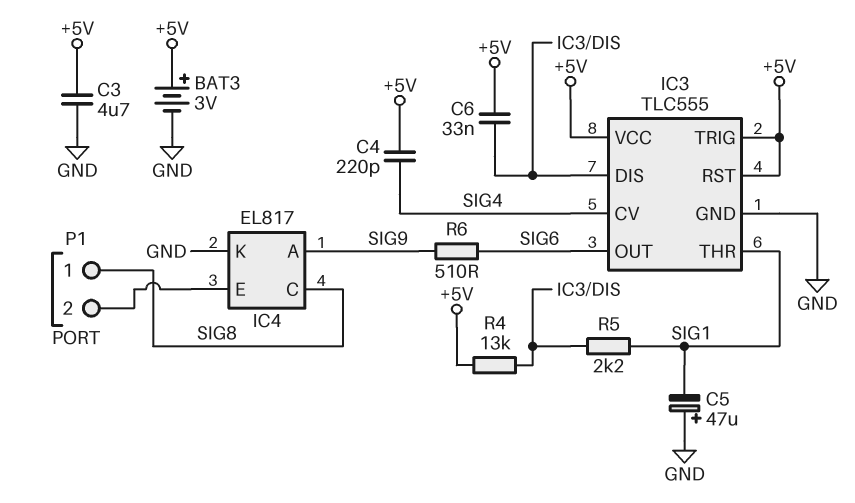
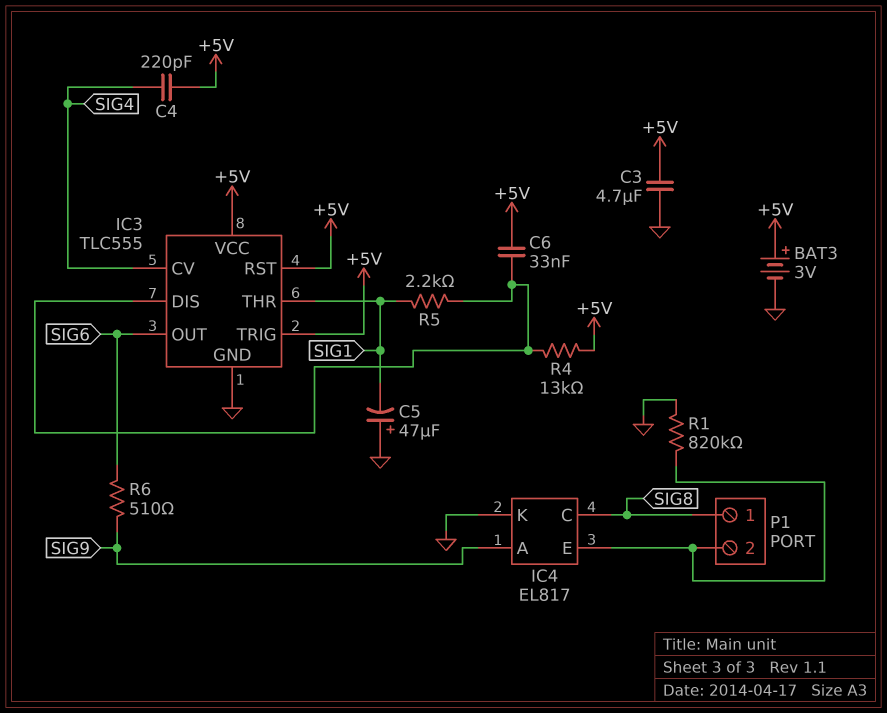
R1: none -> 820k (GND, IC4/E)

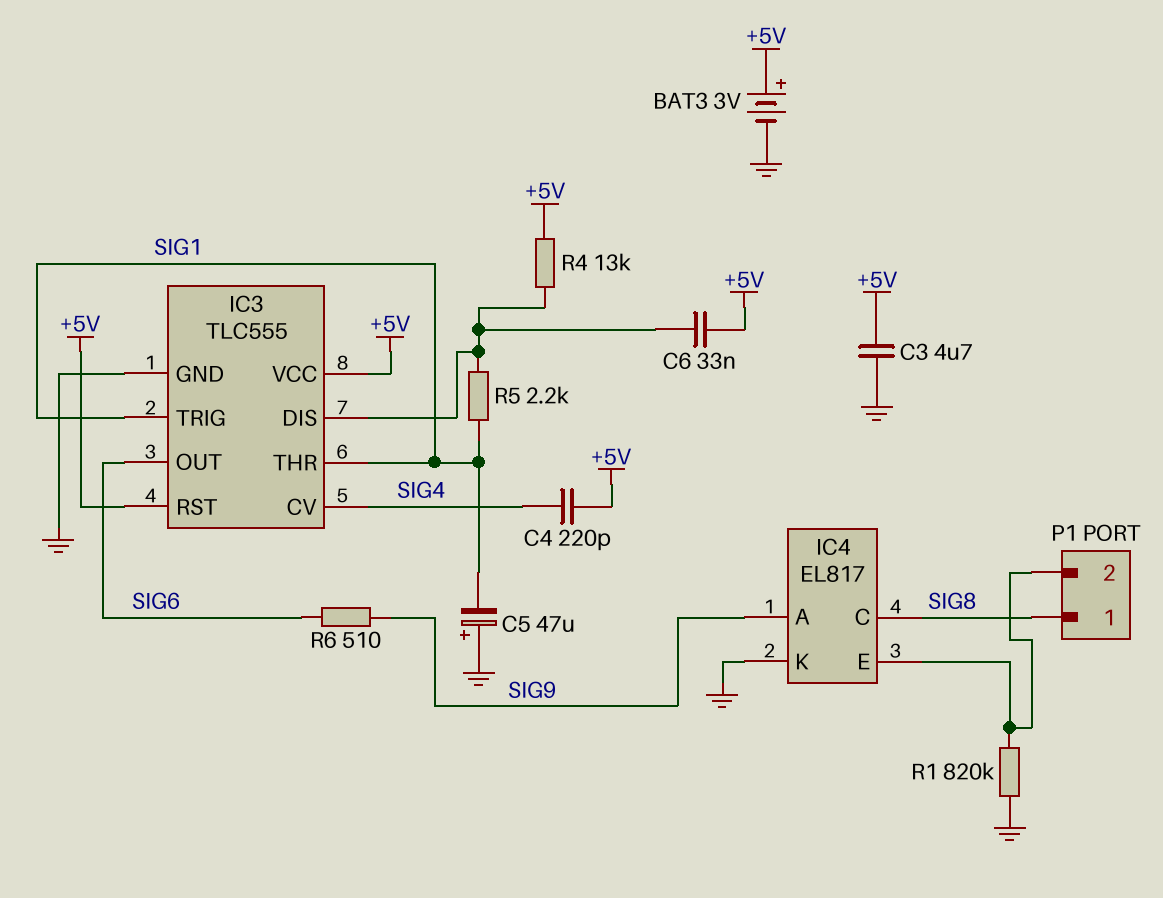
IC3 pin TRIG: +5V -> SIG1

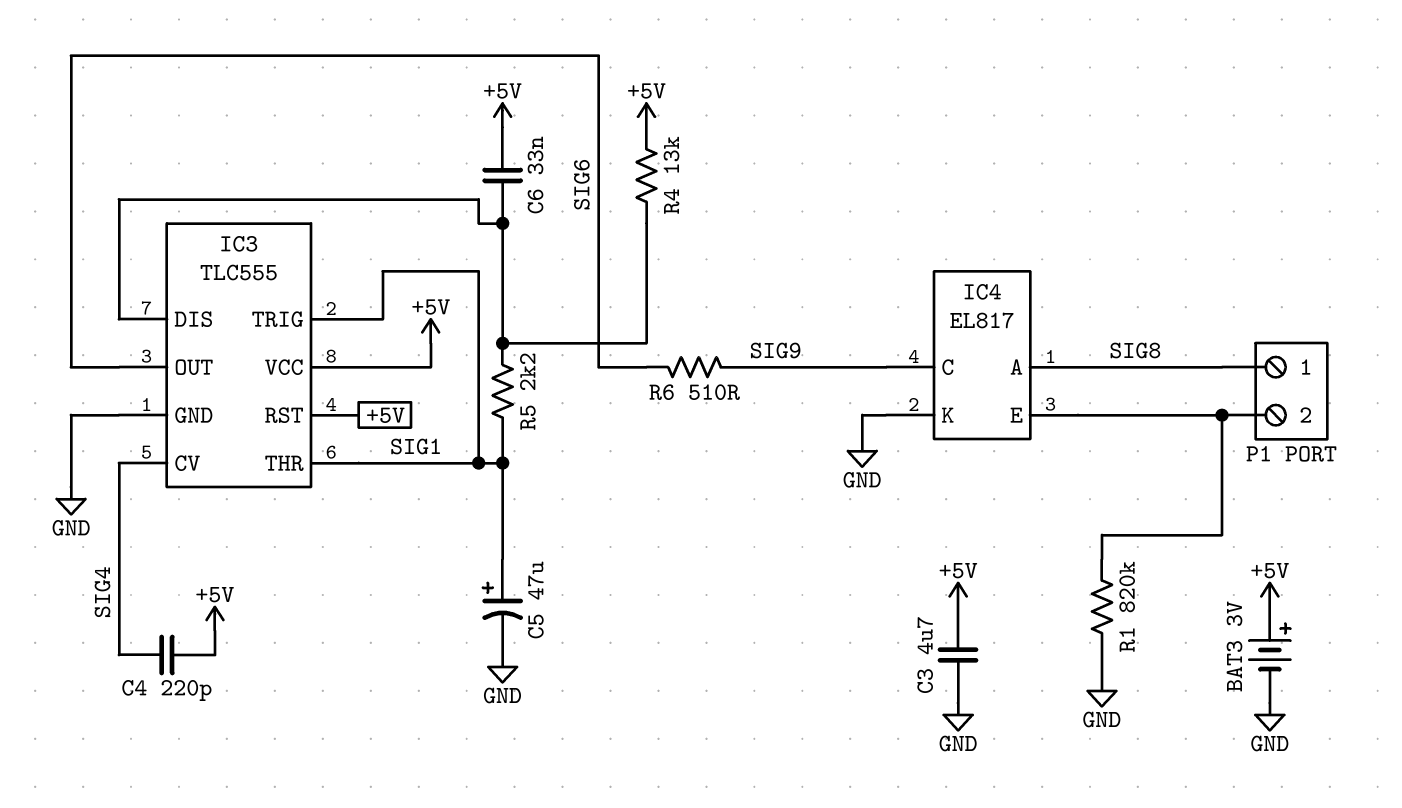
C5: 47uF (plus GND, minus SIG1) -> 47uF (plus SIG1, minus GND)
IC4 pin A: SIG9 -> SIG8
IC4 pin C: SIG8 -> SIG9

